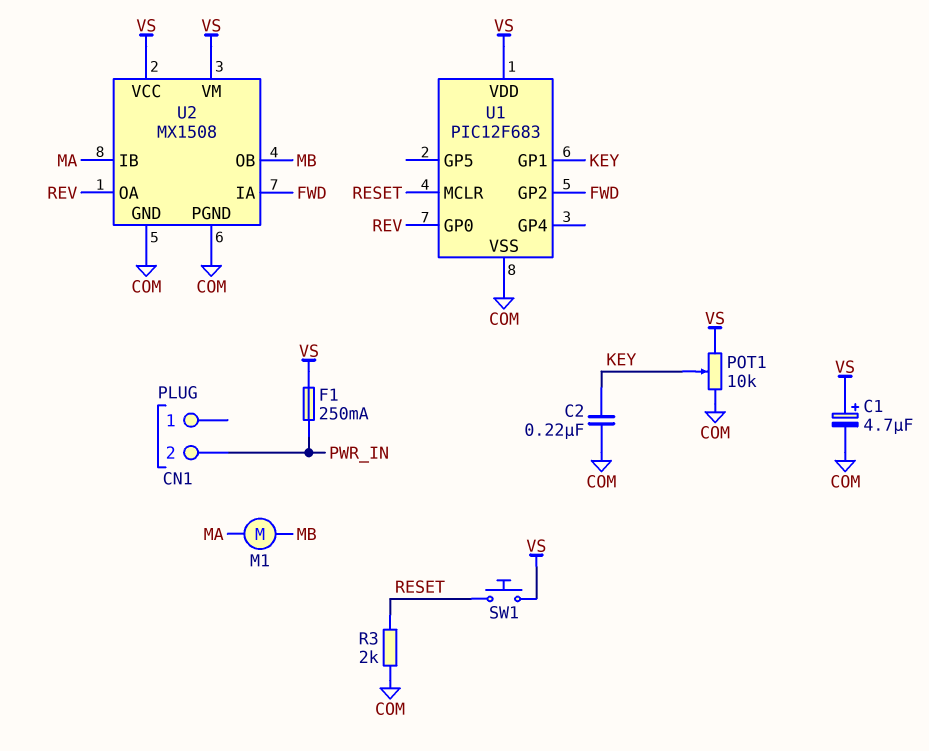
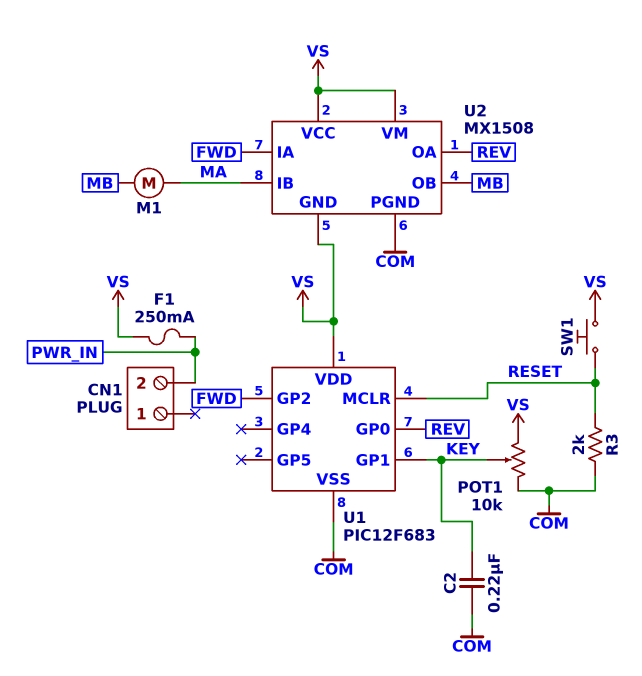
C1: 4.7uF (plus VS, minus COM) -> none
U2 pin GND: COM -> VS

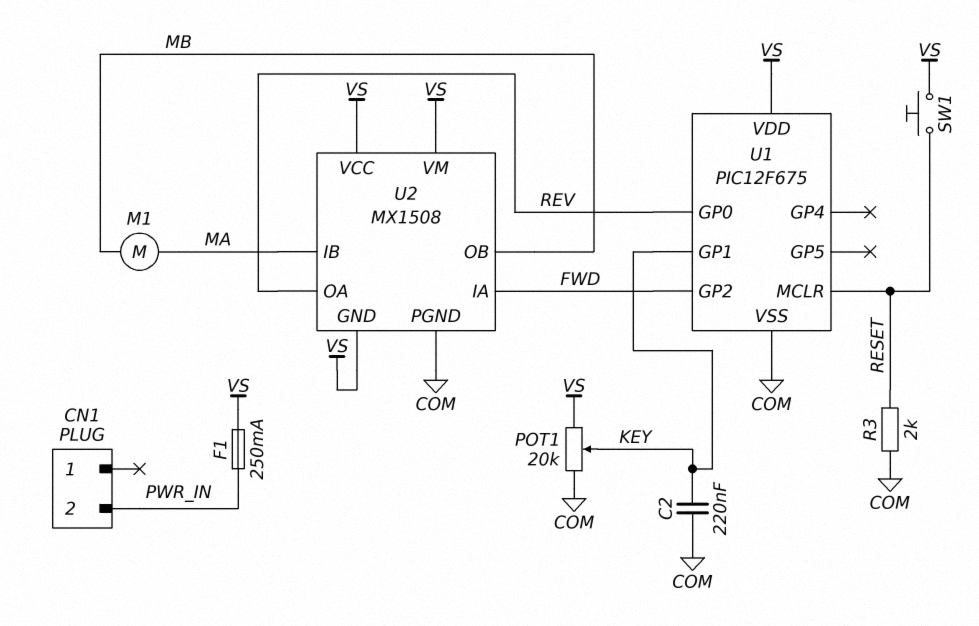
POT1: 10k (COM, VS, wiper KEY) -> 20k (COM, VS, wiper KEY)
U1: PIC12F683 -> PIC12F675

